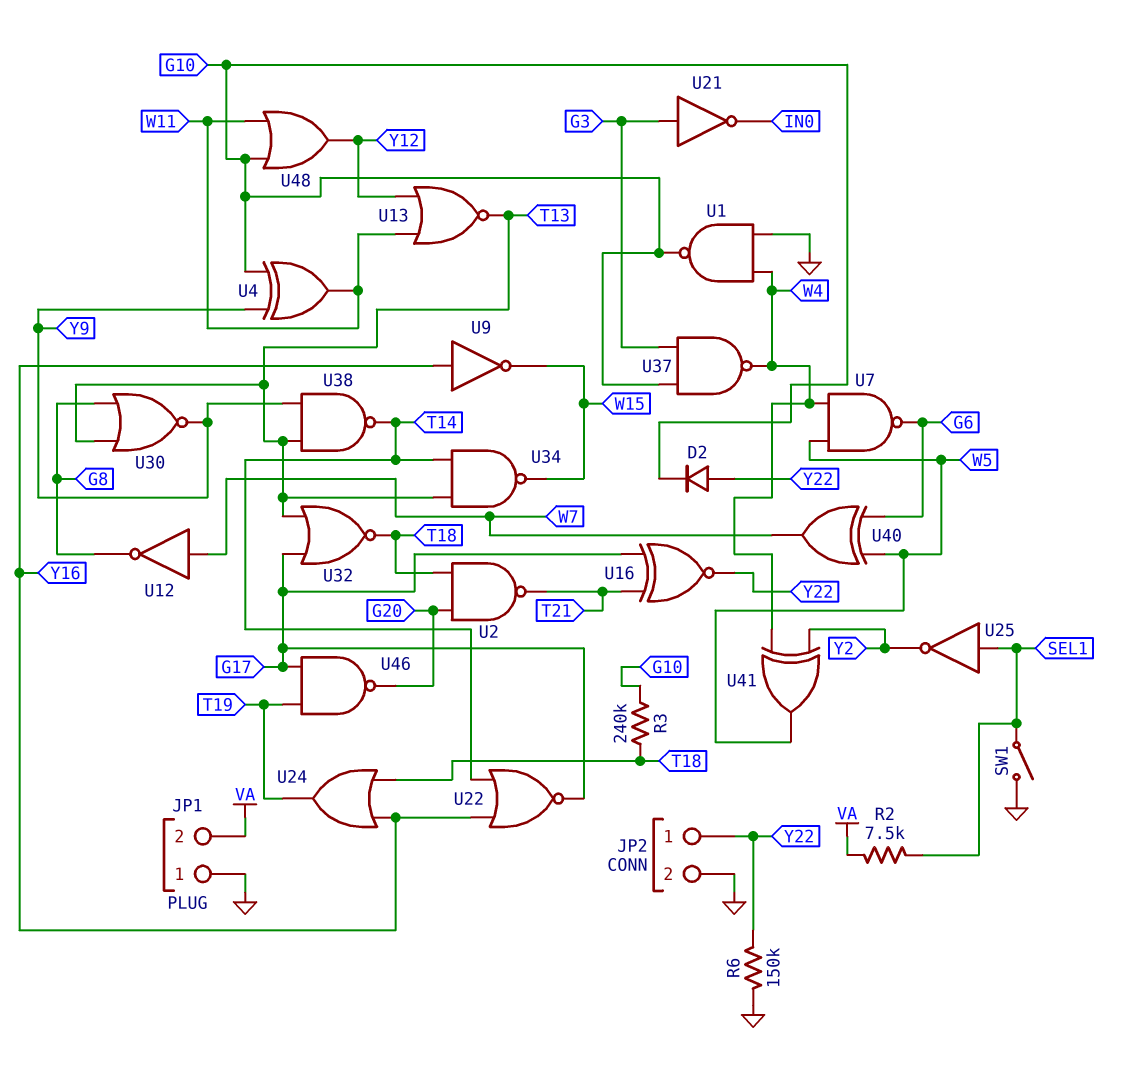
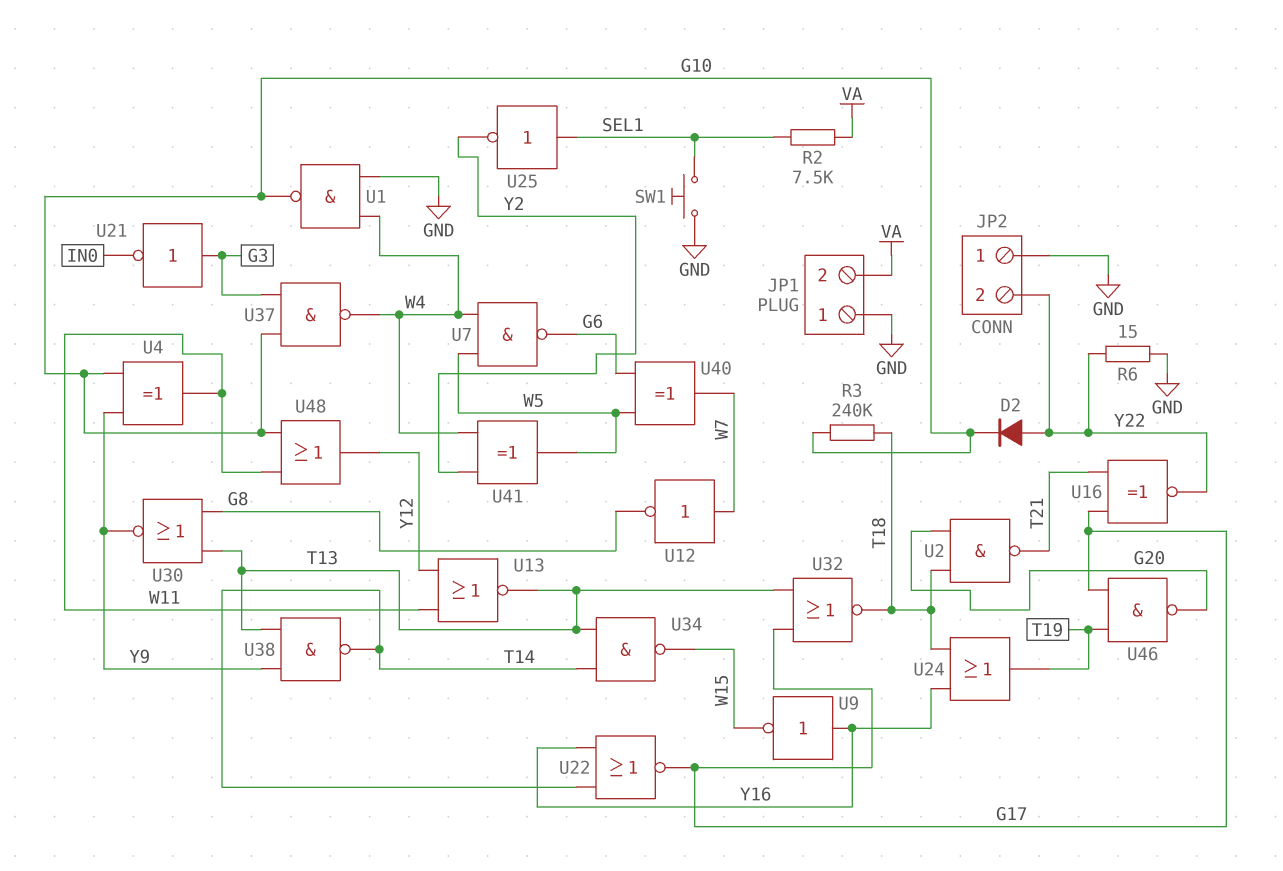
JP2 pin 1: Y22 -> GND
JP2 pin 2: GND -> Y22
R6: 150k (GND, Y22) -> 15 (GND, Y22)
SW1: switch (GND, SEL1) -> button (GND, SEL1)

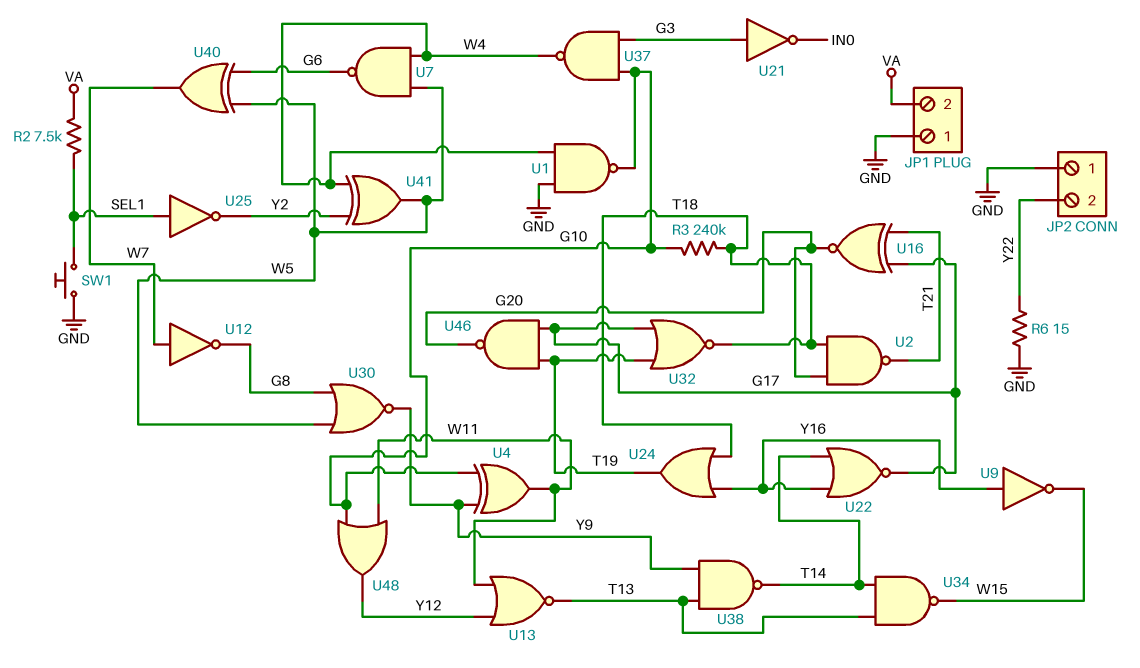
D2: diode (A Y22, K G10) -> none
U16: XNOR (in G17, in T21, out Y22) -> XNOR (in G17, in T21, out G20)
U30: NOR (in G8, in T13, out Y9) -> NOR (in G8, in W5, out Y9)
U32: NOR (in G17, in T13, out T18) -> NOR (in G17, in T19, out T18)

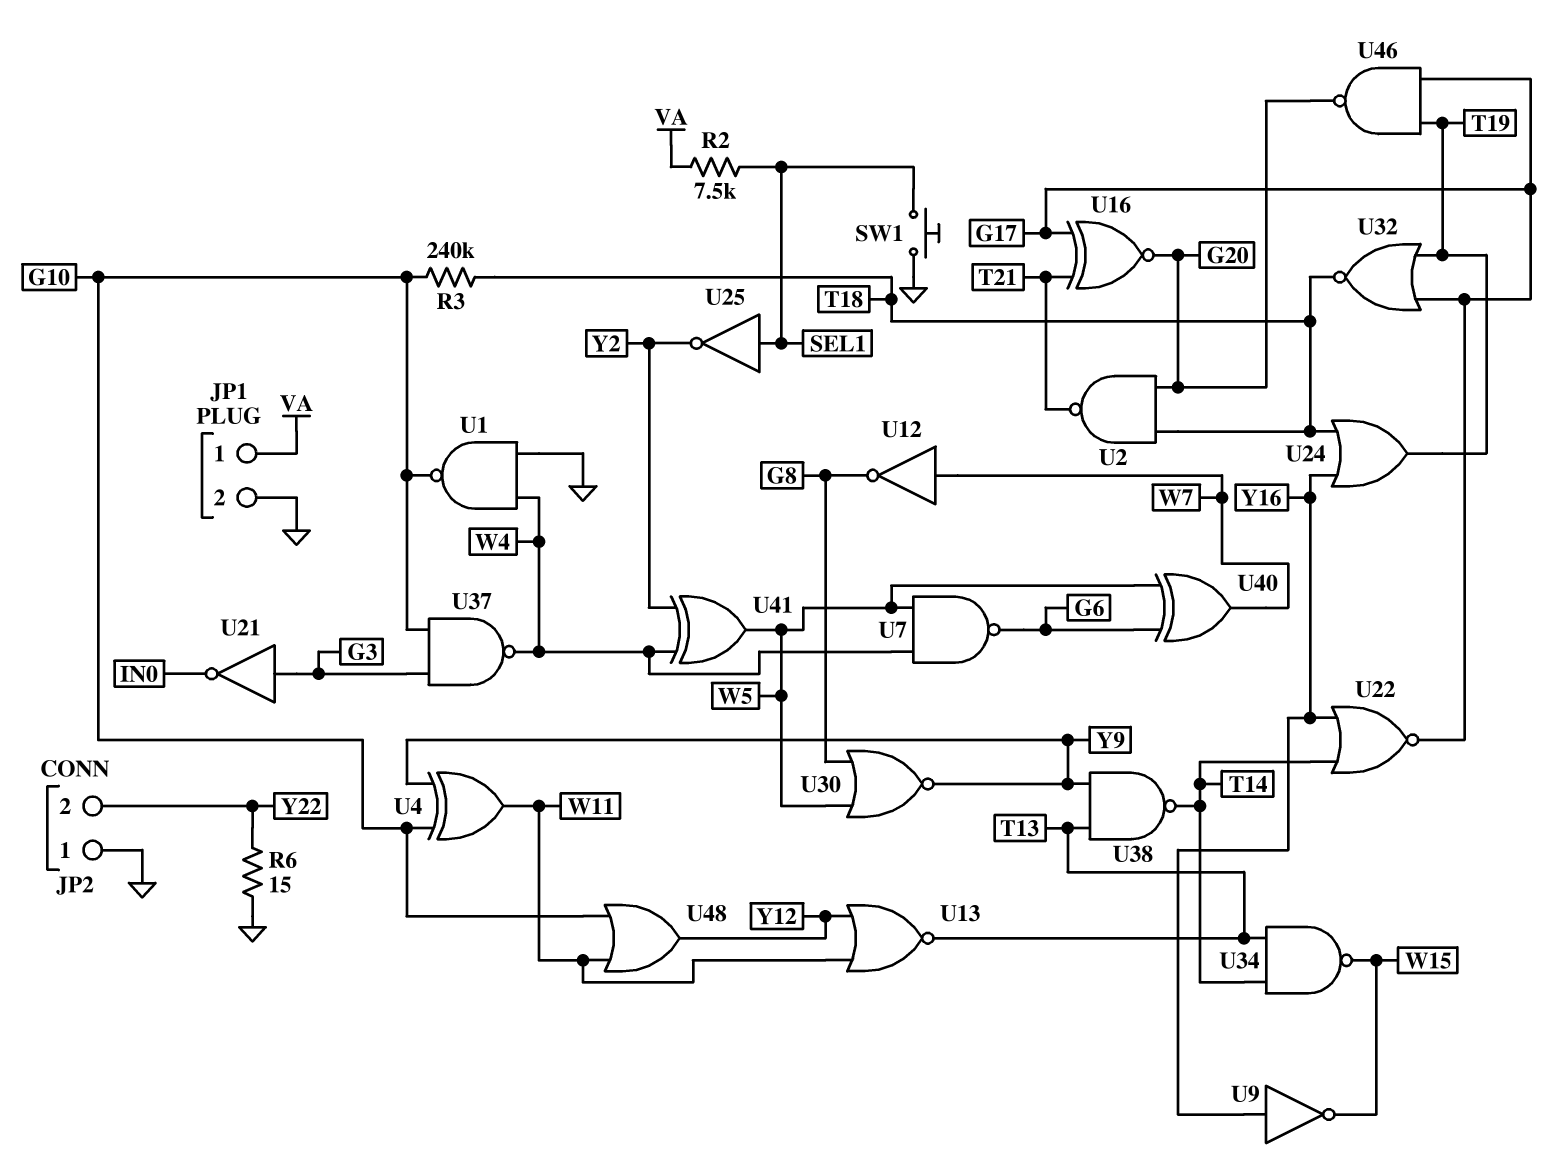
JP1 pin 1: GND -> VA
JP1 pin 2: VA -> GND

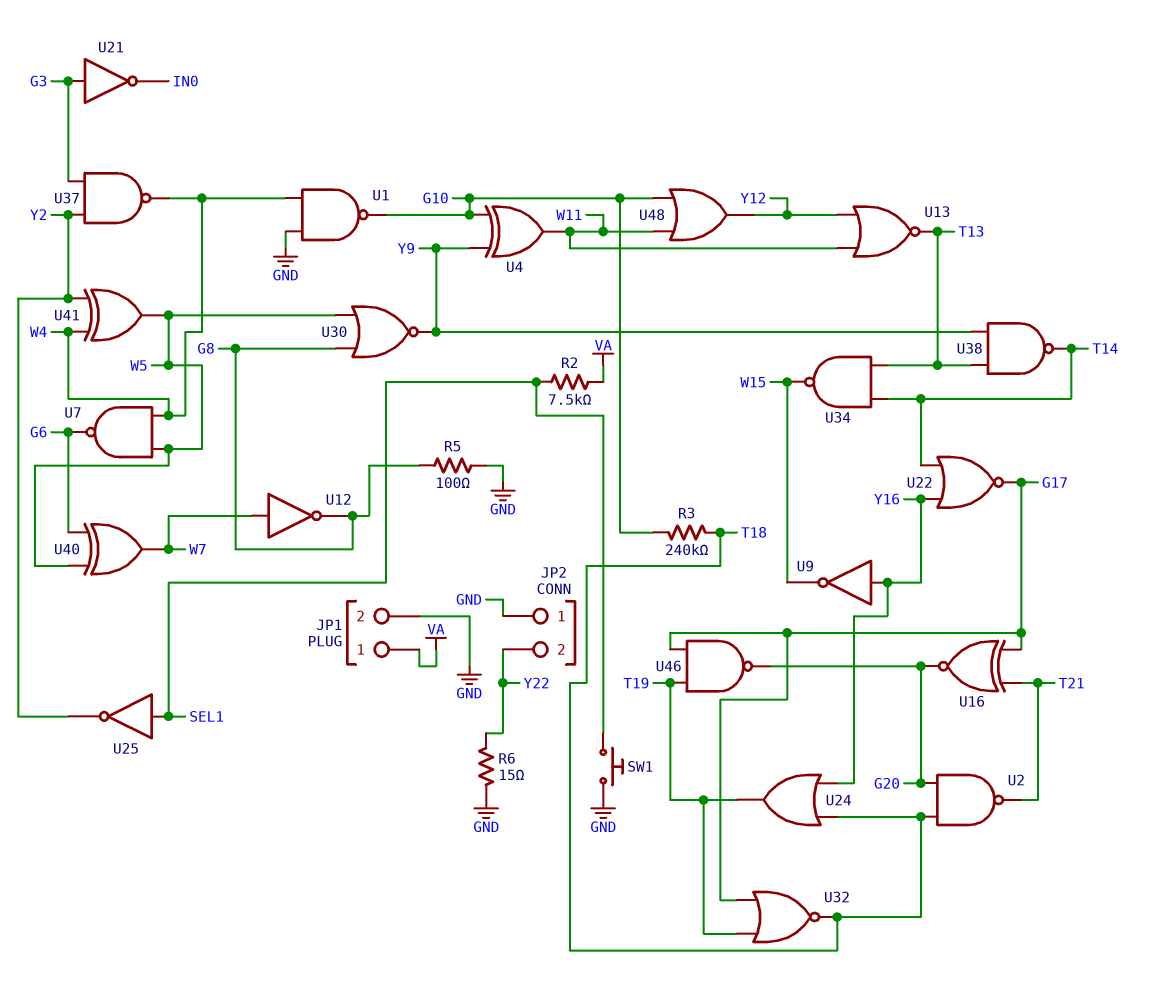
R5: none -> 100 (G8, GND)
U37: NAND (in G3, in G10, out W4) -> NAND (in G3, in Y2, out W4)

